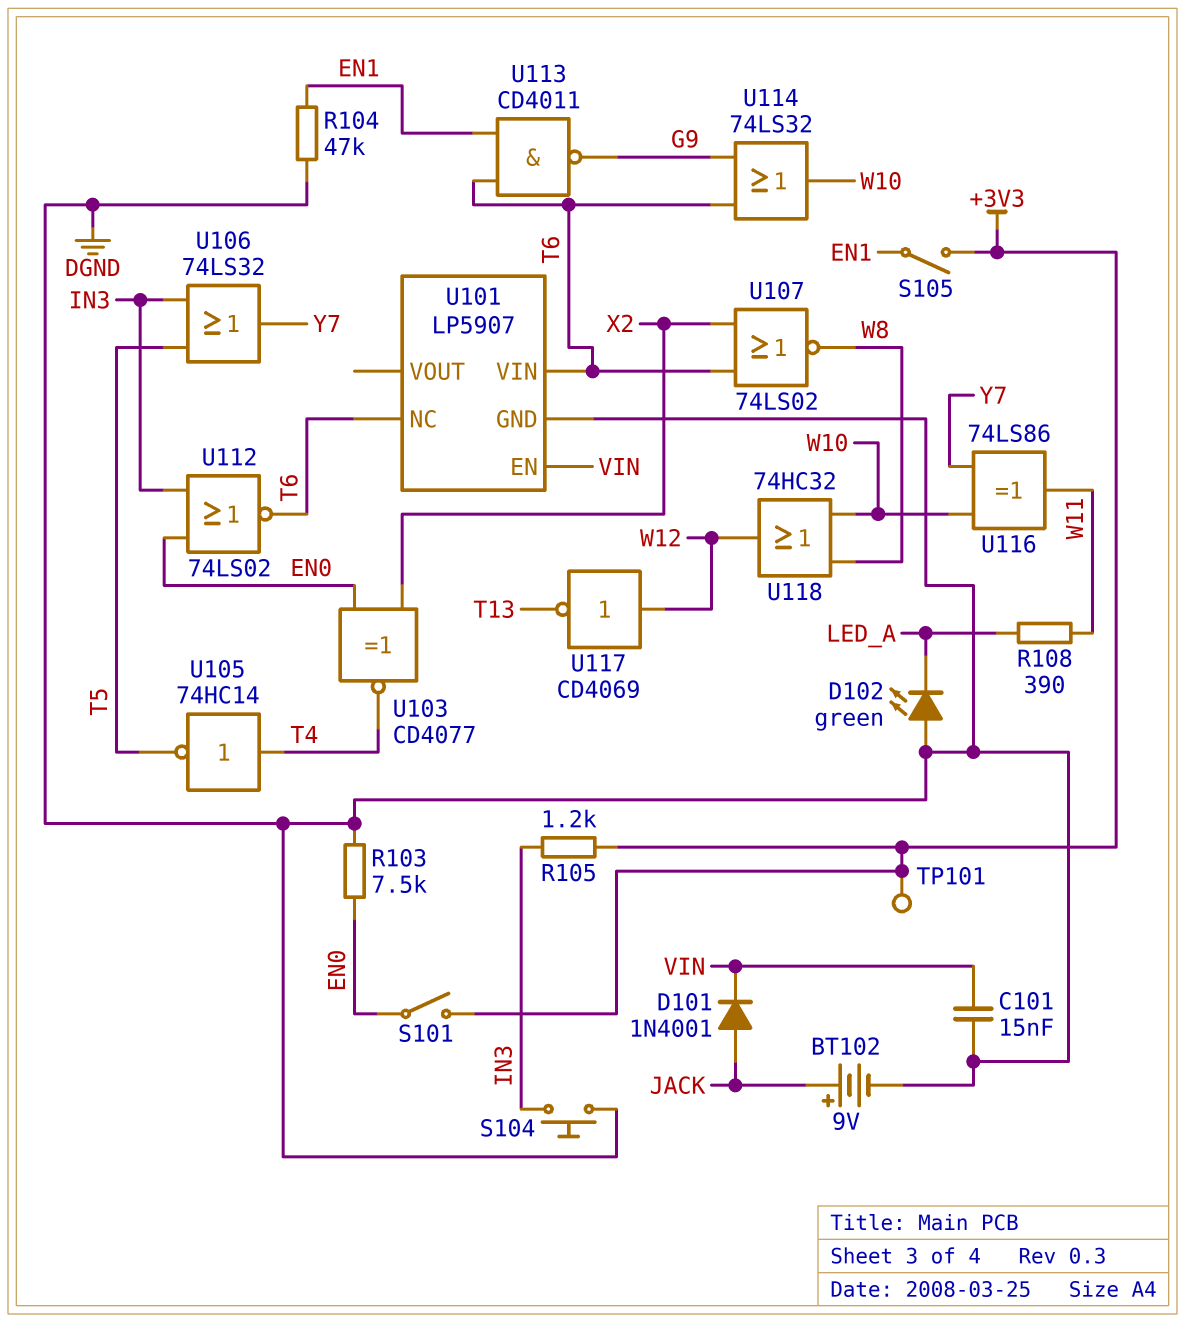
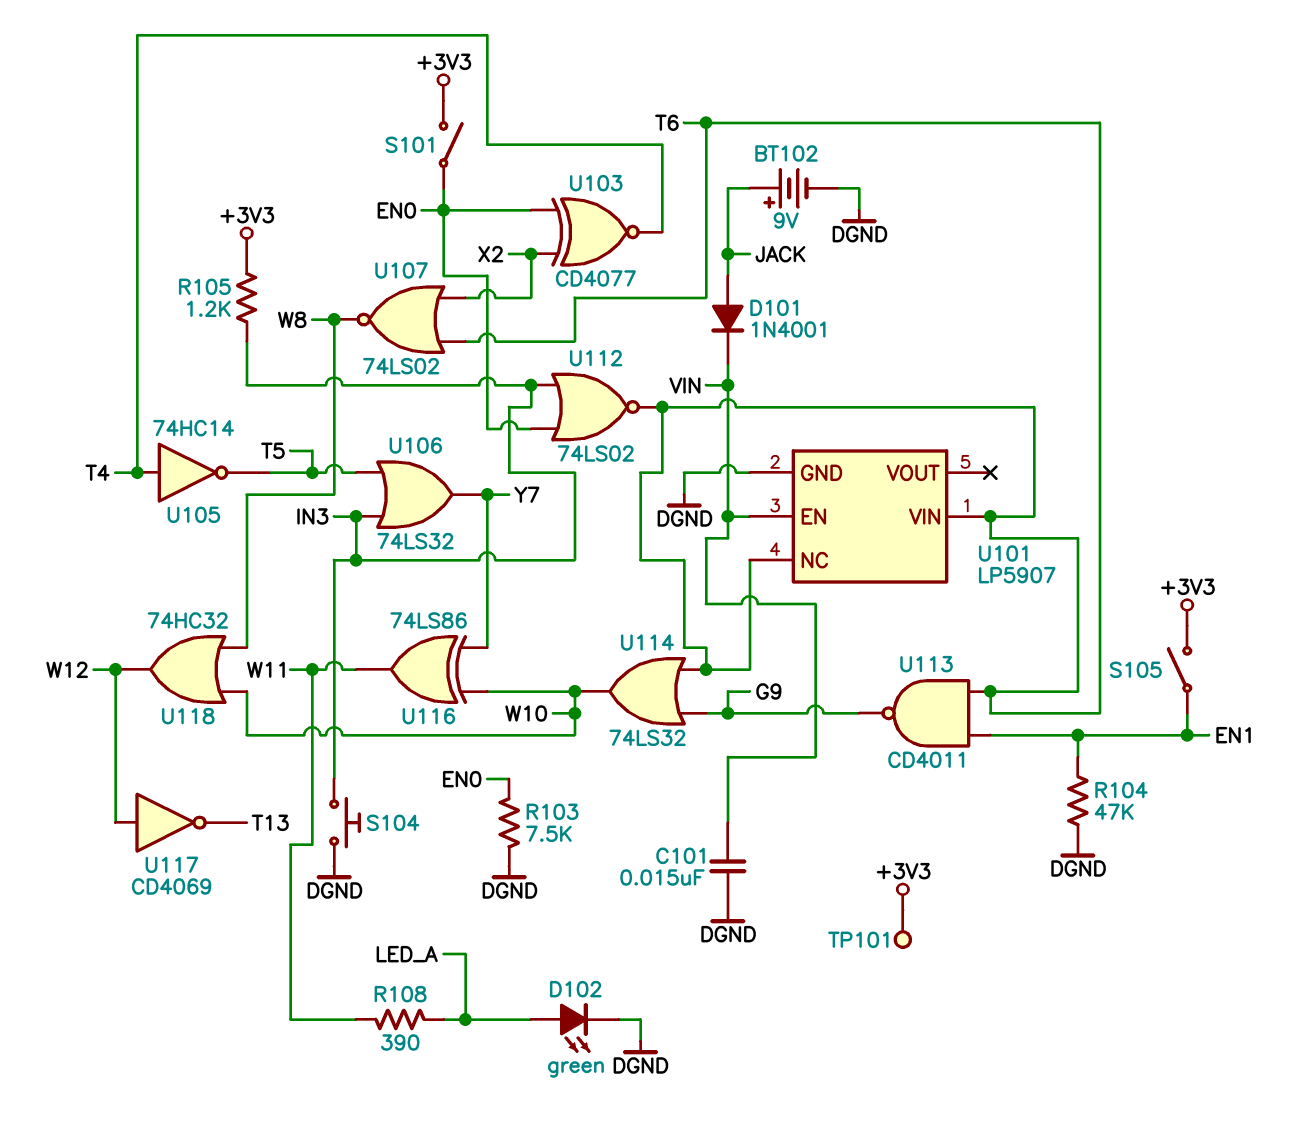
D102: LED green (A DGND, K LED_A) -> LED green (A LED_A, K DGND)

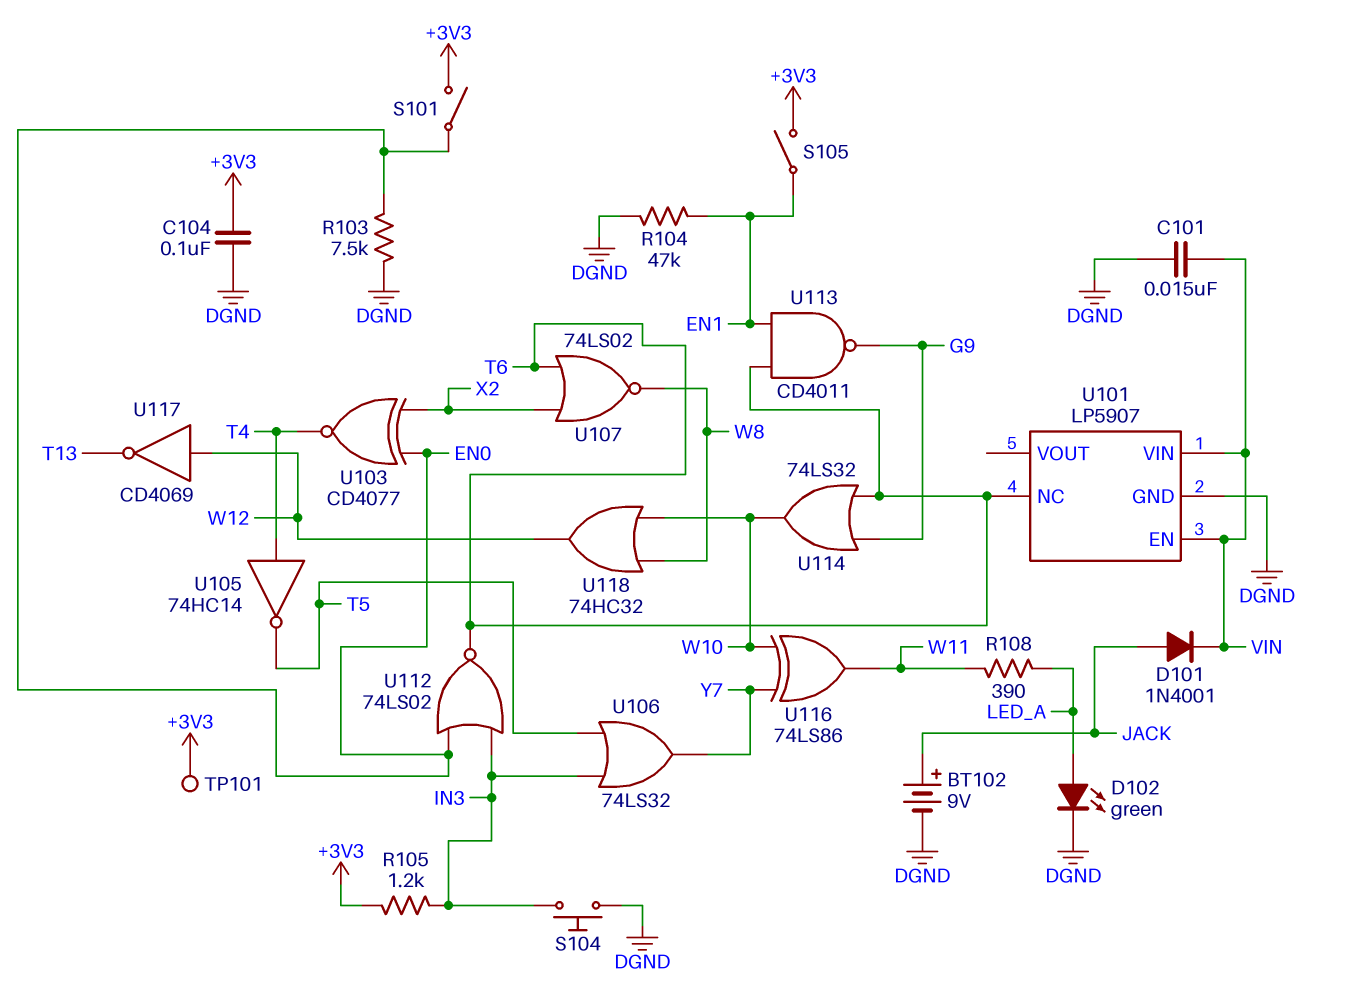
C104: none -> 100nF (+3V3, DGND)
U101 pin VIN: T6 -> VIN

